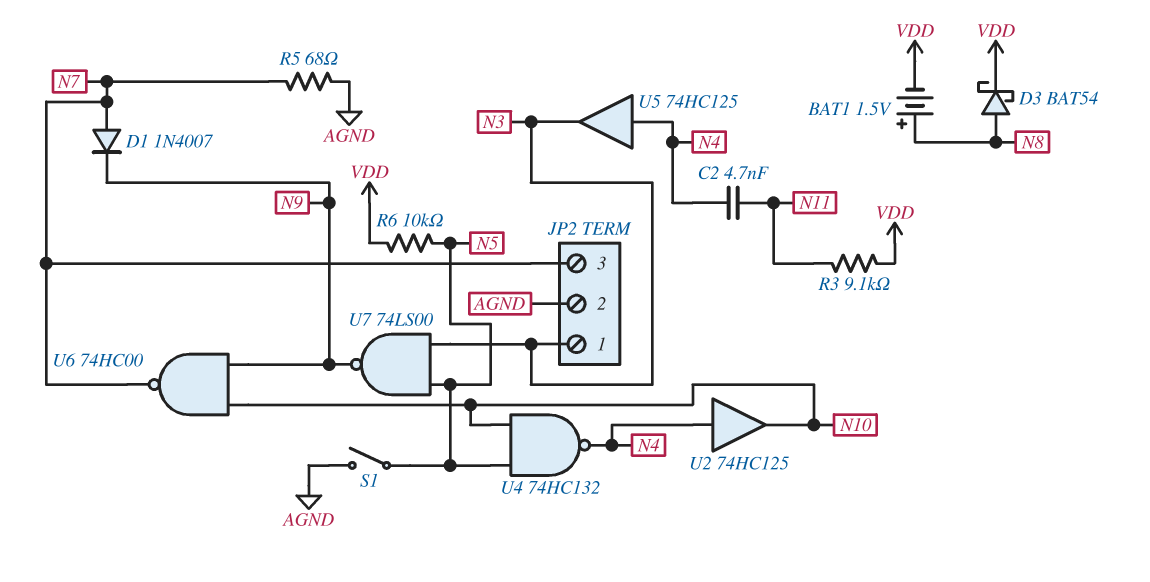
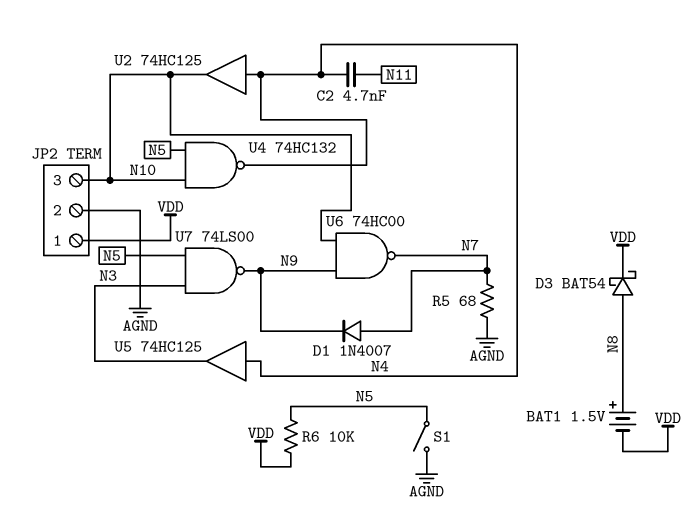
JP2 pin 1: N3 -> VDD
JP2 pin 3: N7 -> N10
R3: 9.1k (N11, VDD) -> none

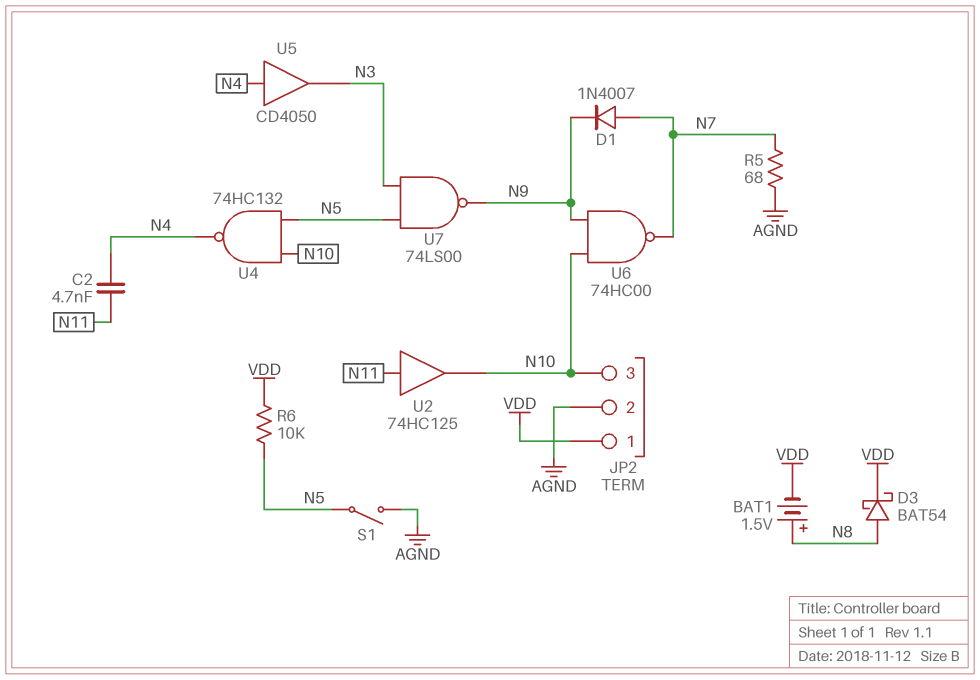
U2: buffer 74HC125 (in N4, out N10) -> buffer 74HC125 (in N11, out N10)
U5: buffer 74HC125 (in N4, out N3) -> buffer CD4050 (in N4, out N3)

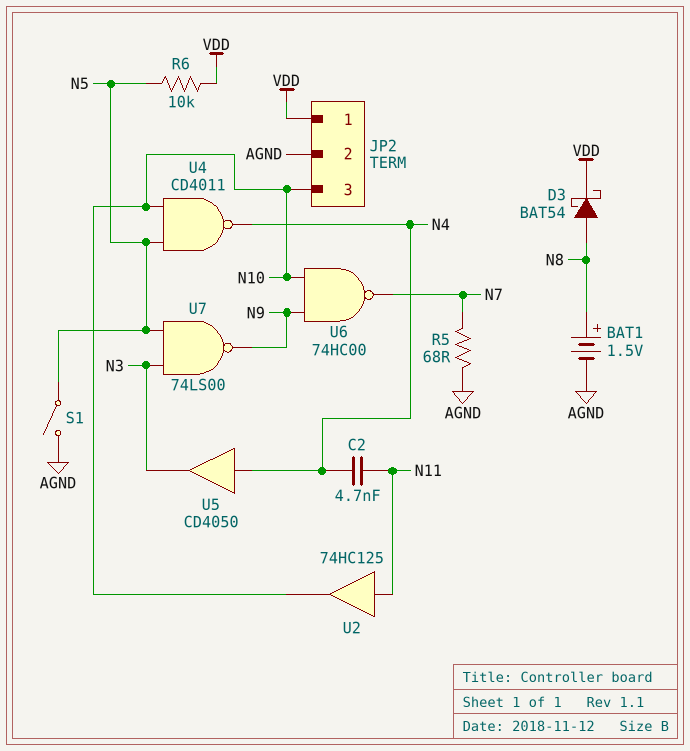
BAT1: 1.5V (plus N8, minus VDD) -> 1.5V (plus N8, minus AGND)
D1: diode 1N4007 (A N7, K N9) -> none
U4: NAND 74HC132 (in N5, in N10, out N4) -> NAND CD4011 (in N5, in N10, out N4)

